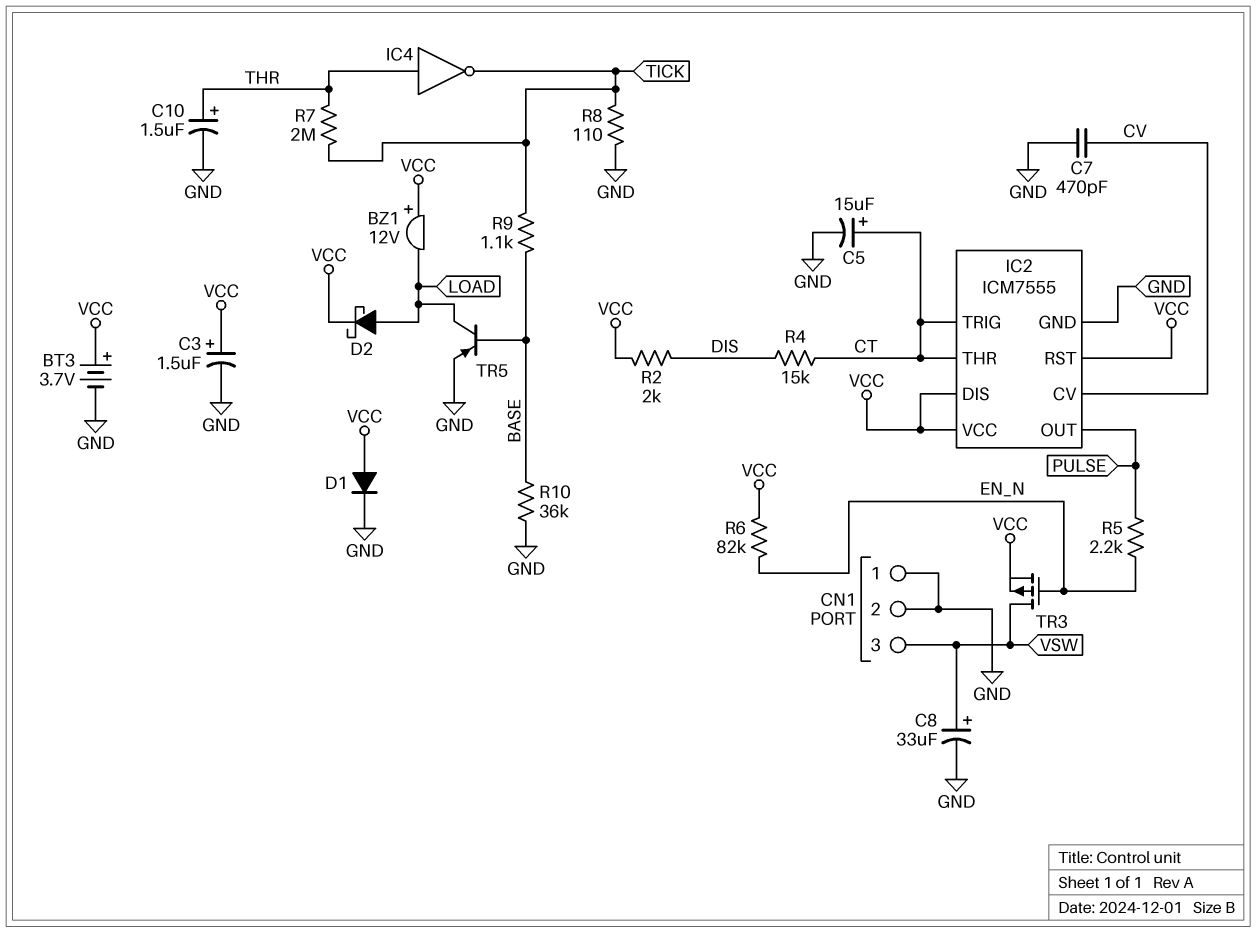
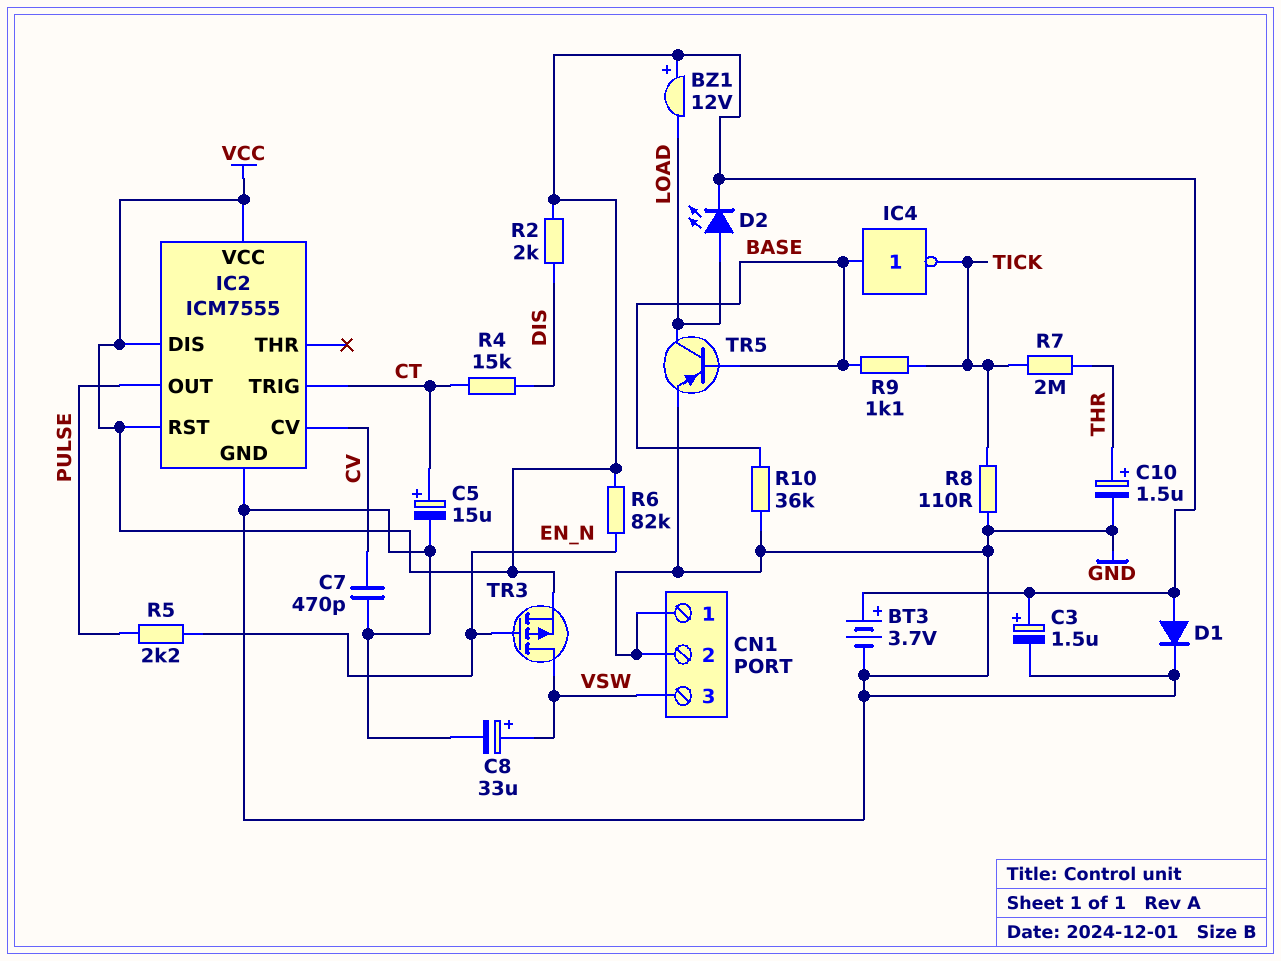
D2: schottky (A LOAD, K VCC) -> LED (A LOAD, K VCC)
IC2 pin THR: CT -> none
IC4: NOT (in THR, out TICK) -> NOT (in BASE, out TICK)

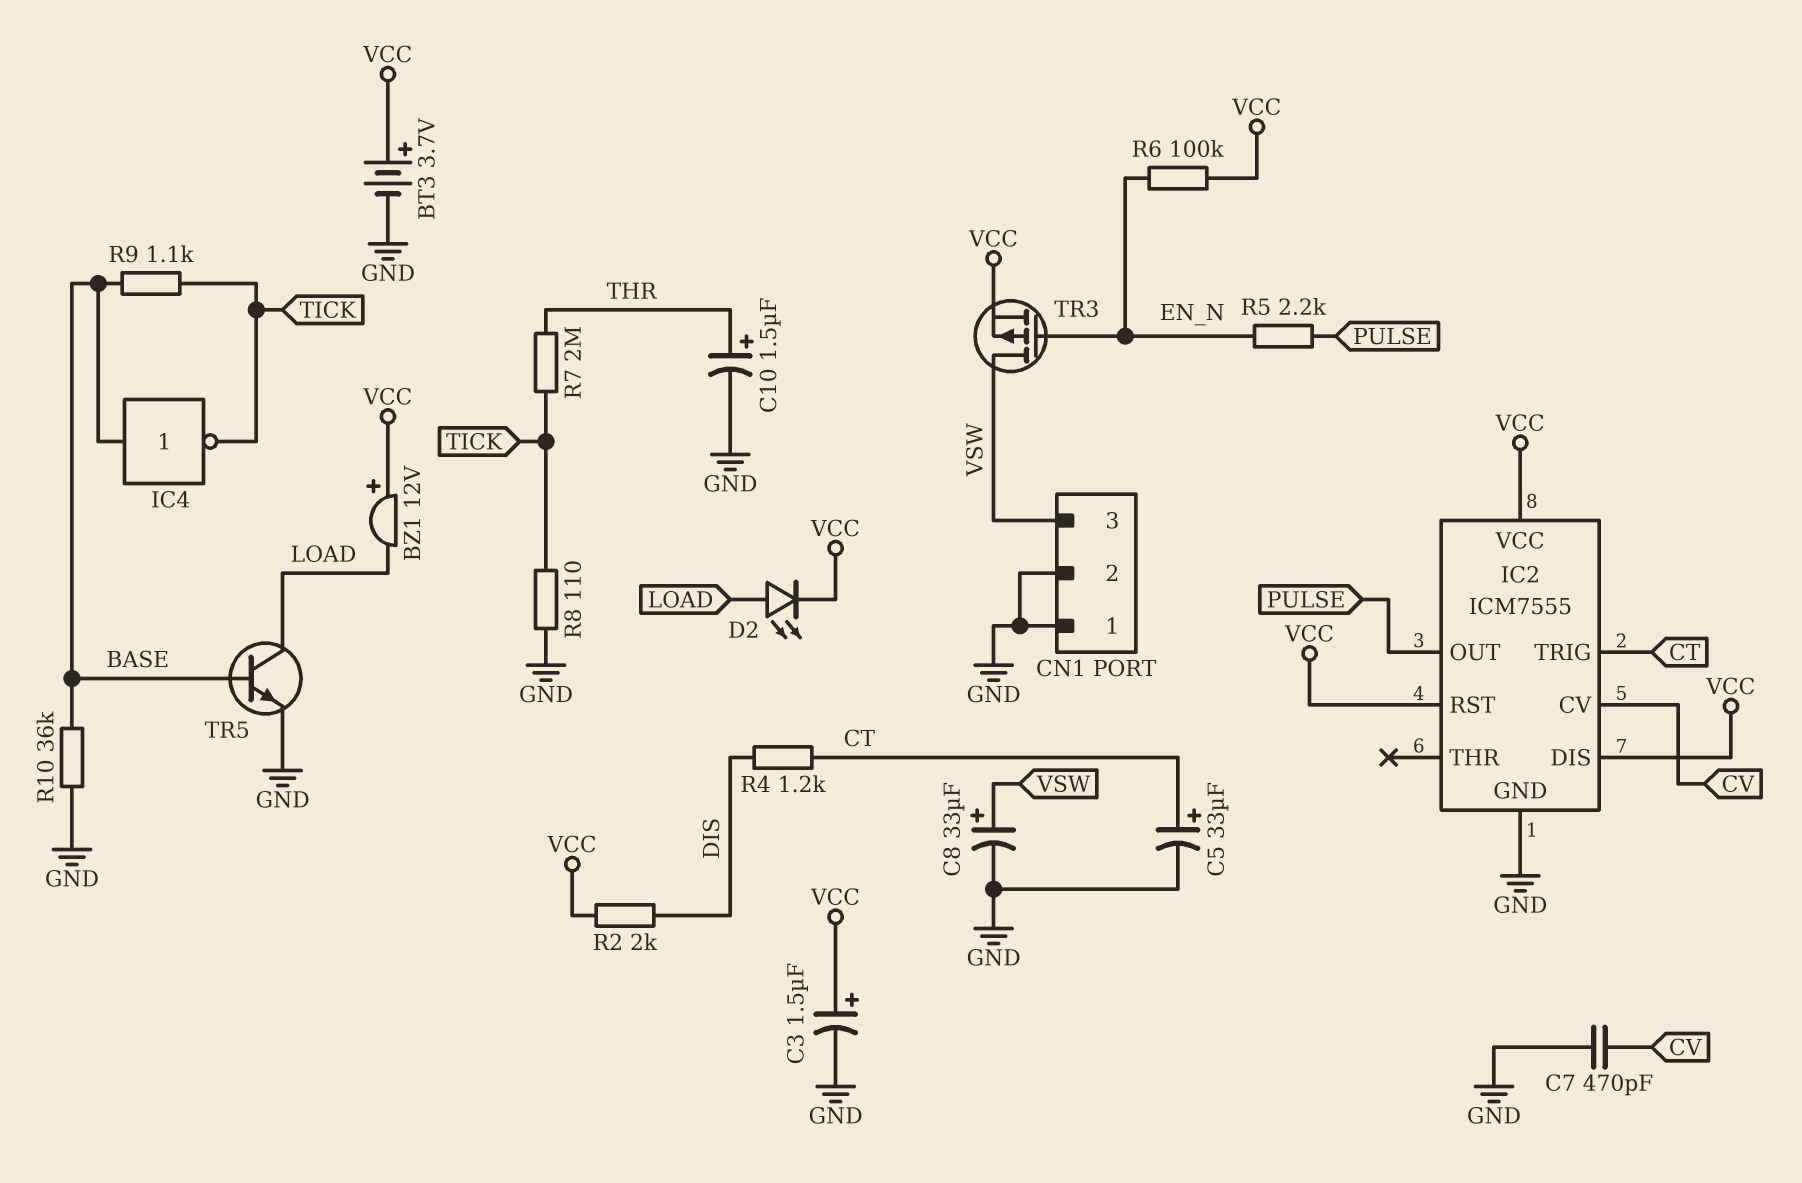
C5: 15uF (plus CT, minus GND) -> 33uF (plus CT, minus GND)
D1: diode (A VCC, K GND) -> none
R4: 15k (CT, DIS) -> 1.2k (CT, DIS)
R6: 82k (EN_N, VCC) -> 100k (EN_N, VCC)
TR5: PNP (B BASE, C LOAD, E GND) -> NPN (B BASE, C LOAD, E GND)

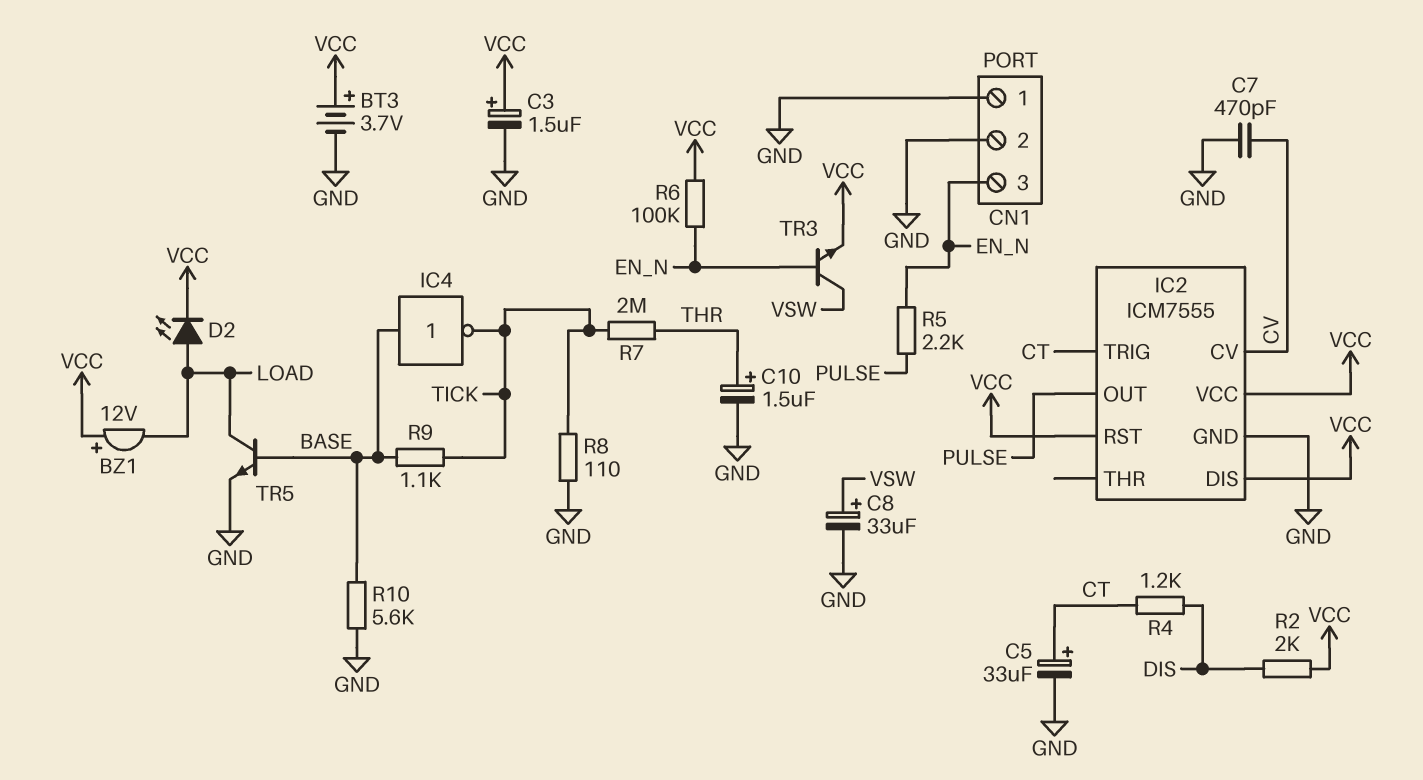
CN1 pin 3: VSW -> EN_N
R10: 36k (BASE, GND) -> 5.6k (BASE, GND)
TR3: PMOS (G EN_N, D VSW, S VCC) -> NPN (B EN_N, C VSW, E VCC)

